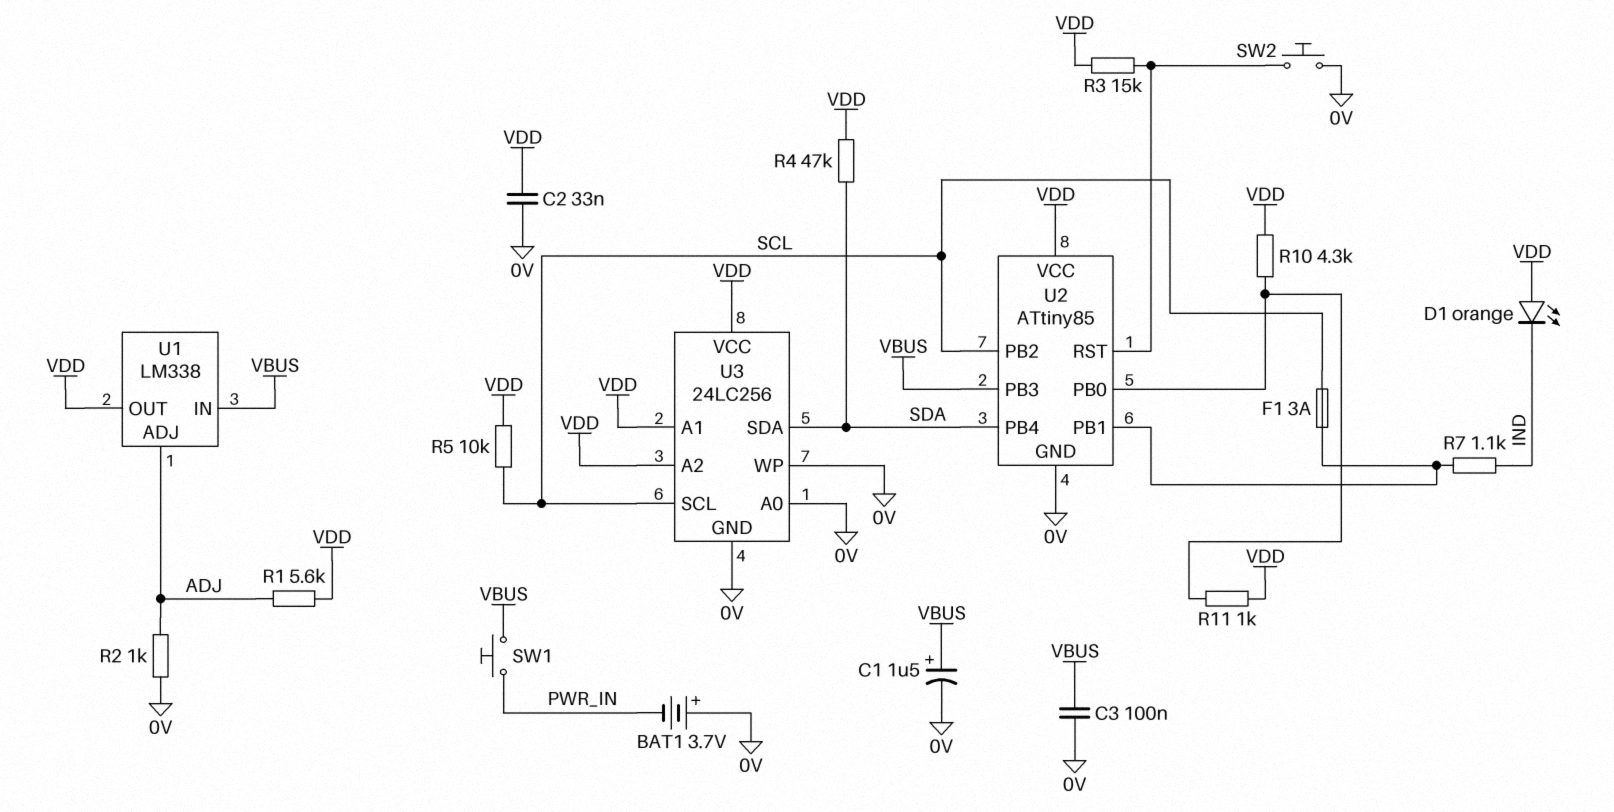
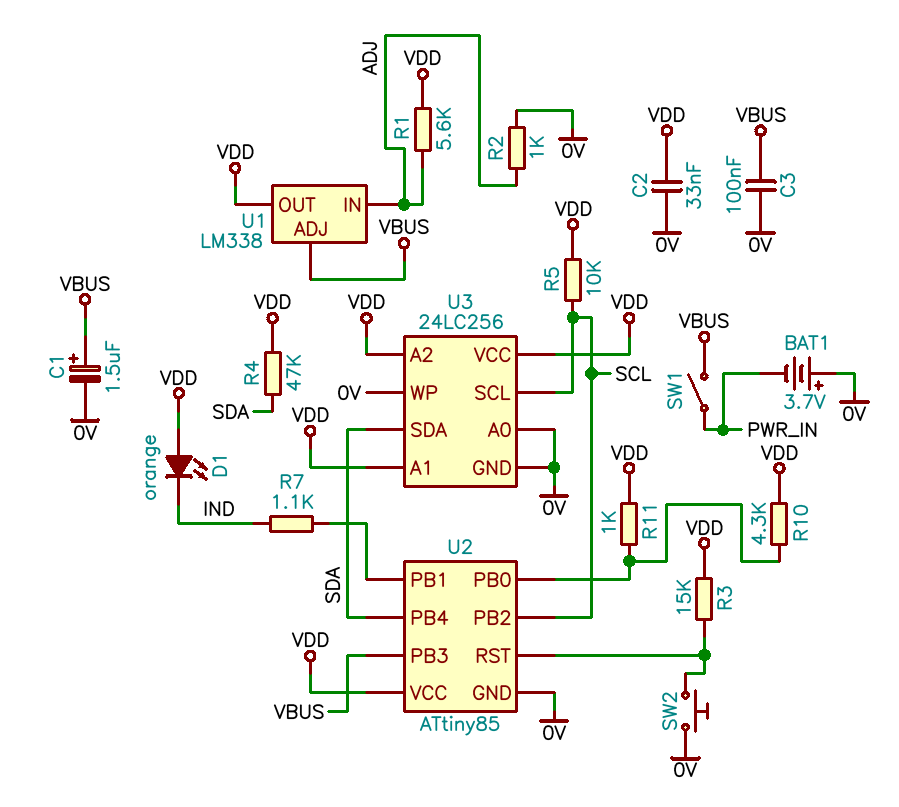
F1: 3A (SCL, U2/PB1) -> none
SW1: button (PWR_IN, VBUS) -> switch (PWR_IN, VBUS)
U1 pin ADJ: ADJ -> VBUS
U1 pin IN: VBUS -> ADJ

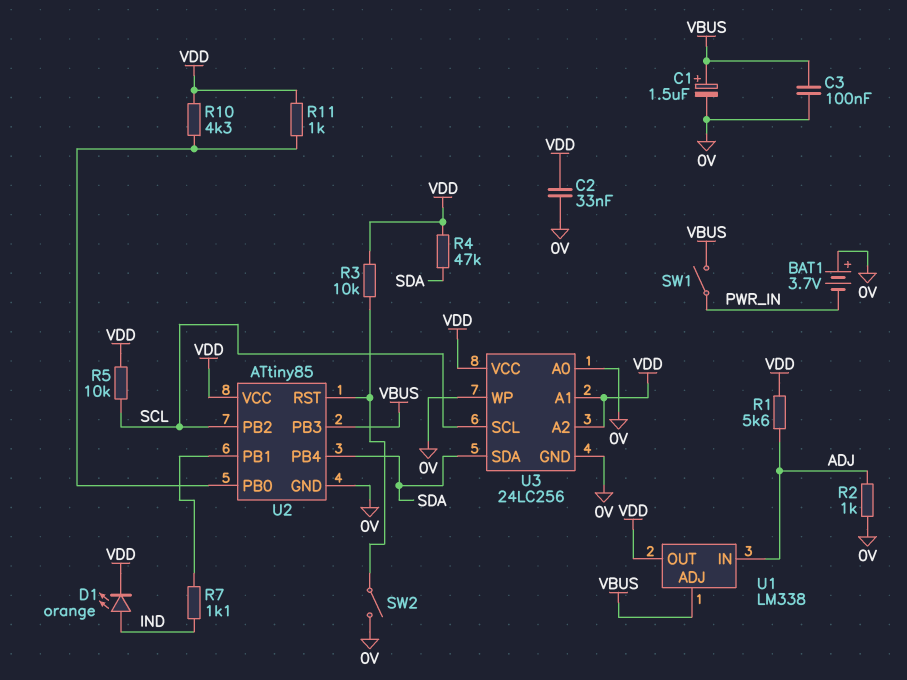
D1: LED orange (A VDD, K IND) -> LED orange (A IND, K VDD)
R3: 15k (U2/RST, VDD) -> 10k (U2/RST, VDD)
SW2: button (0V, U2/RST) -> switch (0V, U2/RST)

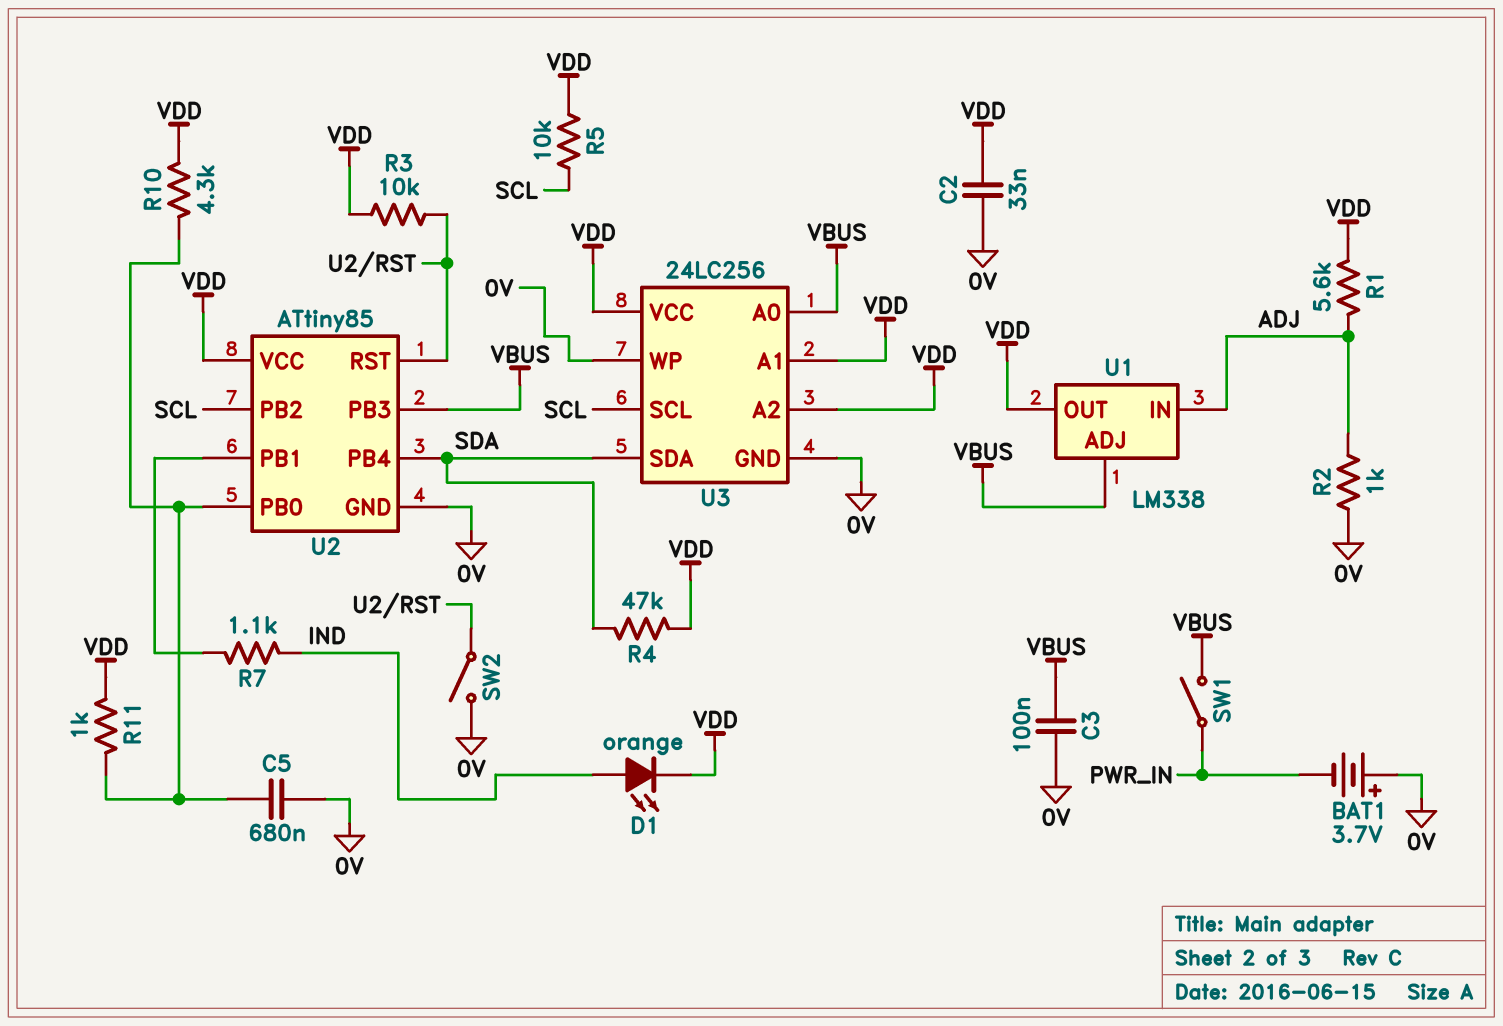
C1: 1.5uF (plus VBUS, minus 0V) -> none
C5: none -> 680nF (0V, U2/PB0)
U3 pin A0: 0V -> VBUS

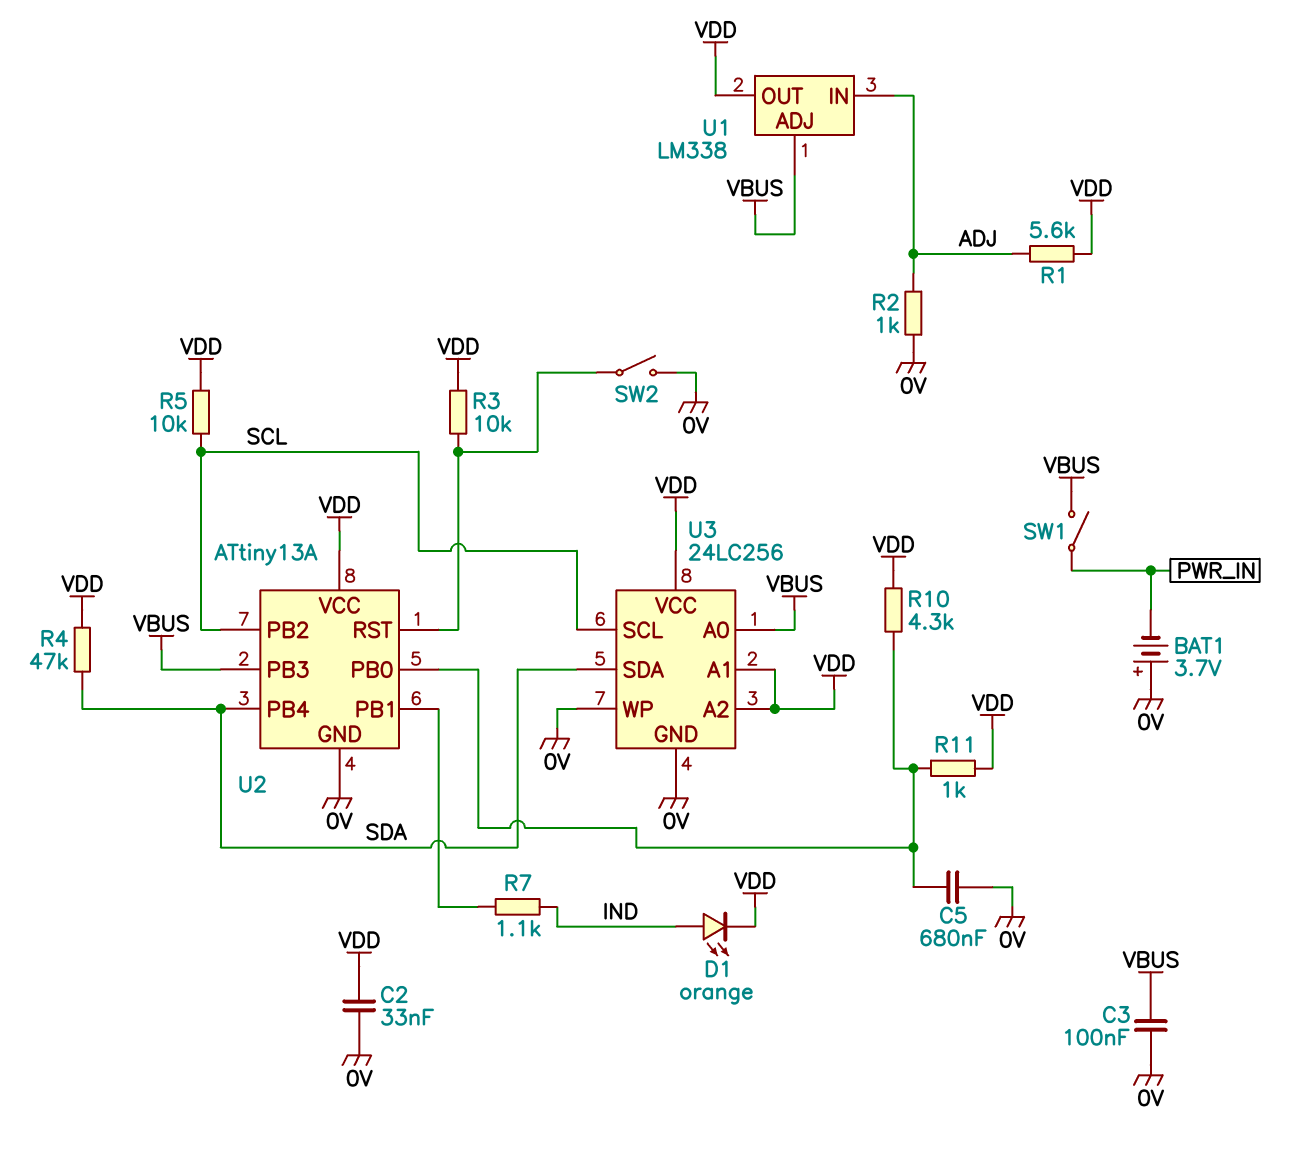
U2: ATtiny85 -> ATtiny13A

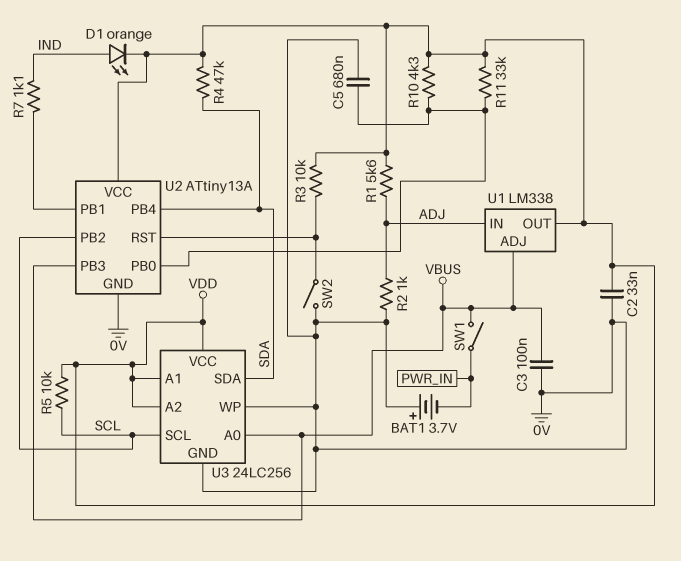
R11: 1k (U2/PB0, VDD) -> 33k (U2/PB0, VDD)

